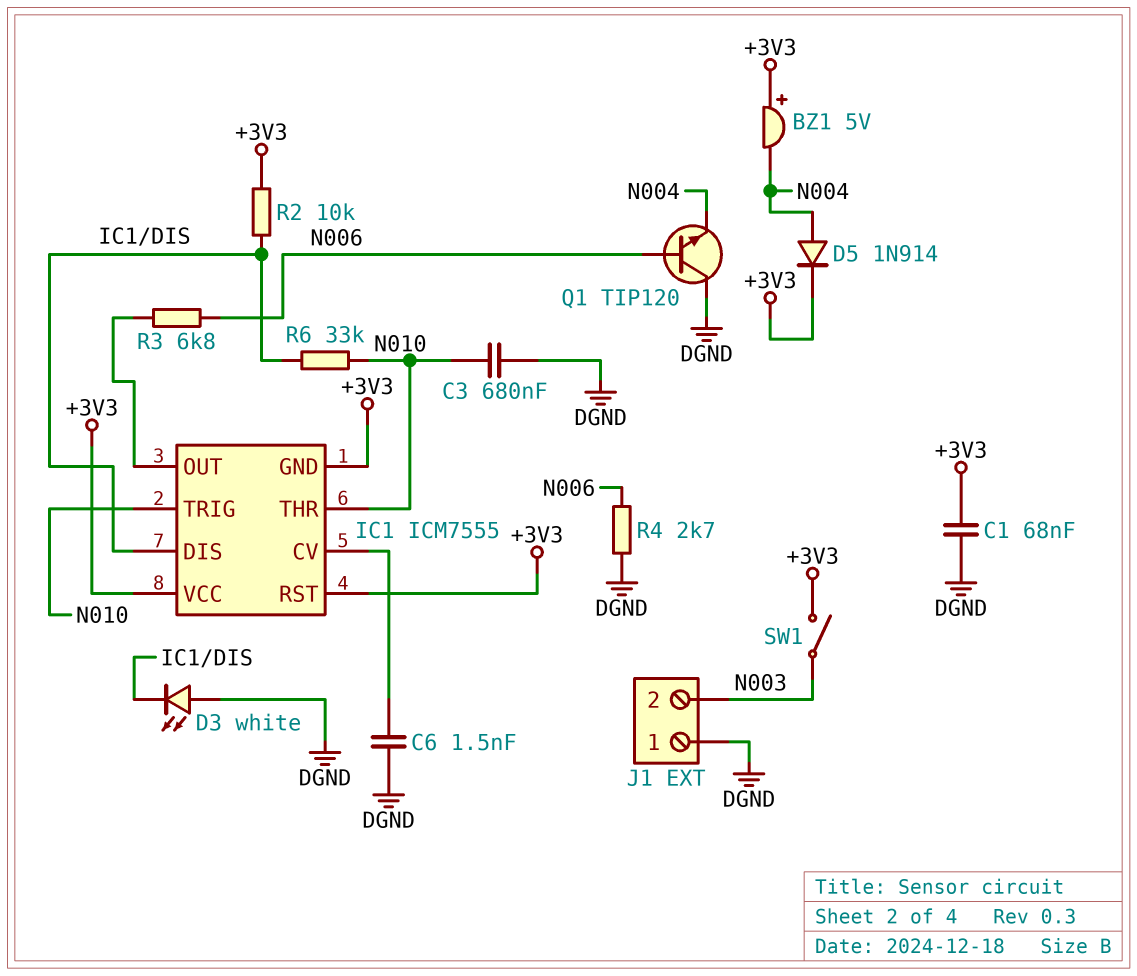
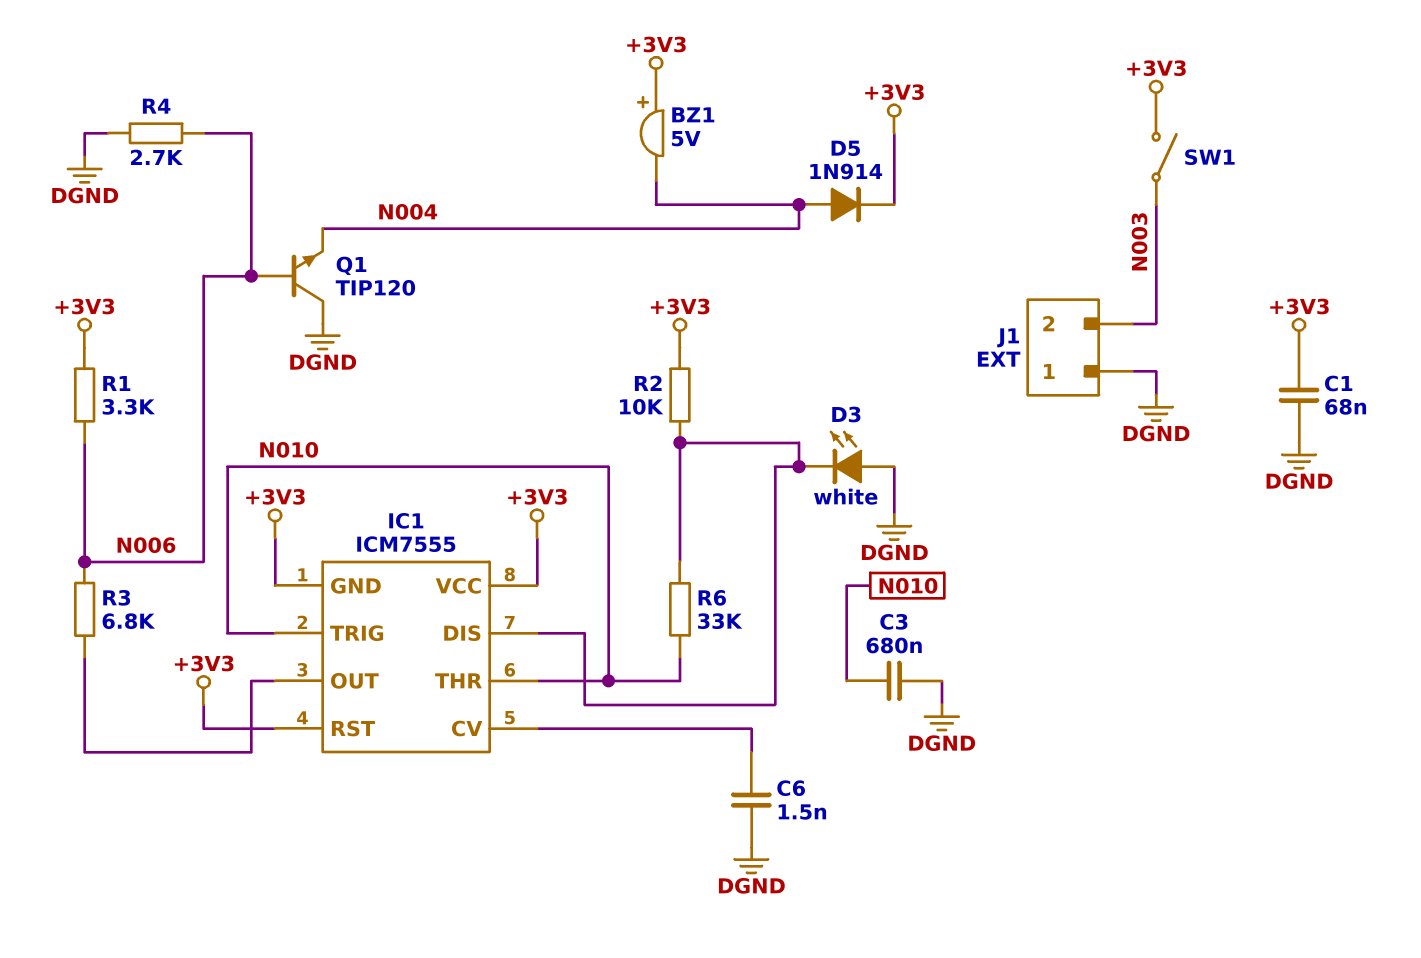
R1: none -> 3.3k (+3V3, N006)

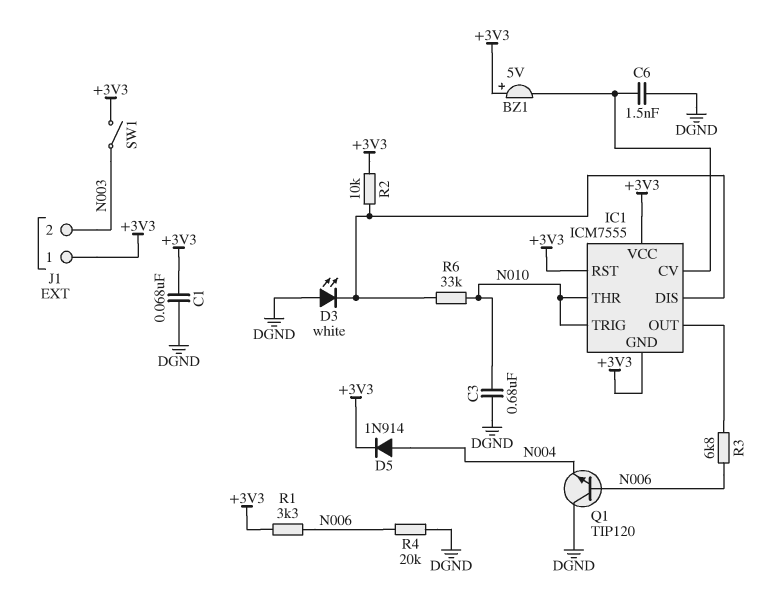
BZ1: buzzer 5V (plus +3V3, minus N004) -> buzzer 5V (plus +3V3, minus IC1/CV)
J1 pin 1: DGND -> +3V3
R4: 2.7k (DGND, N006) -> 20k (DGND, N006)

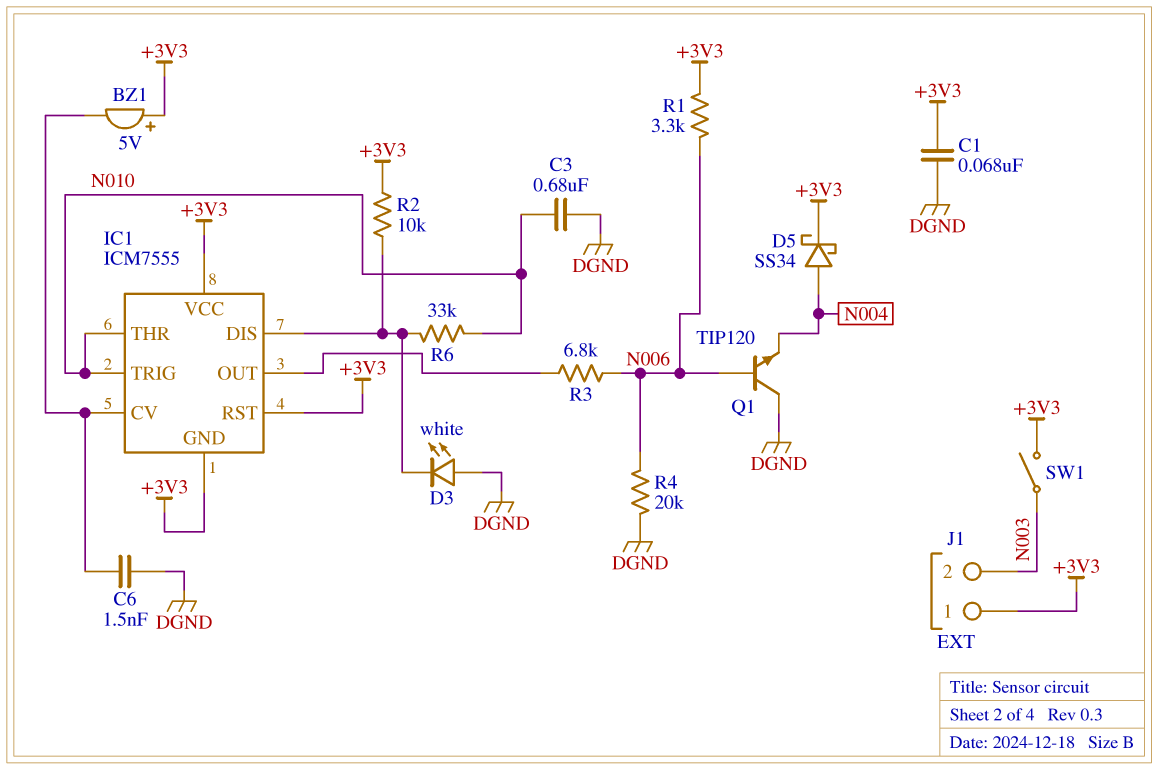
D5: diode 1N914 (A N004, K +3V3) -> schottky SS34 (A N004, K +3V3)

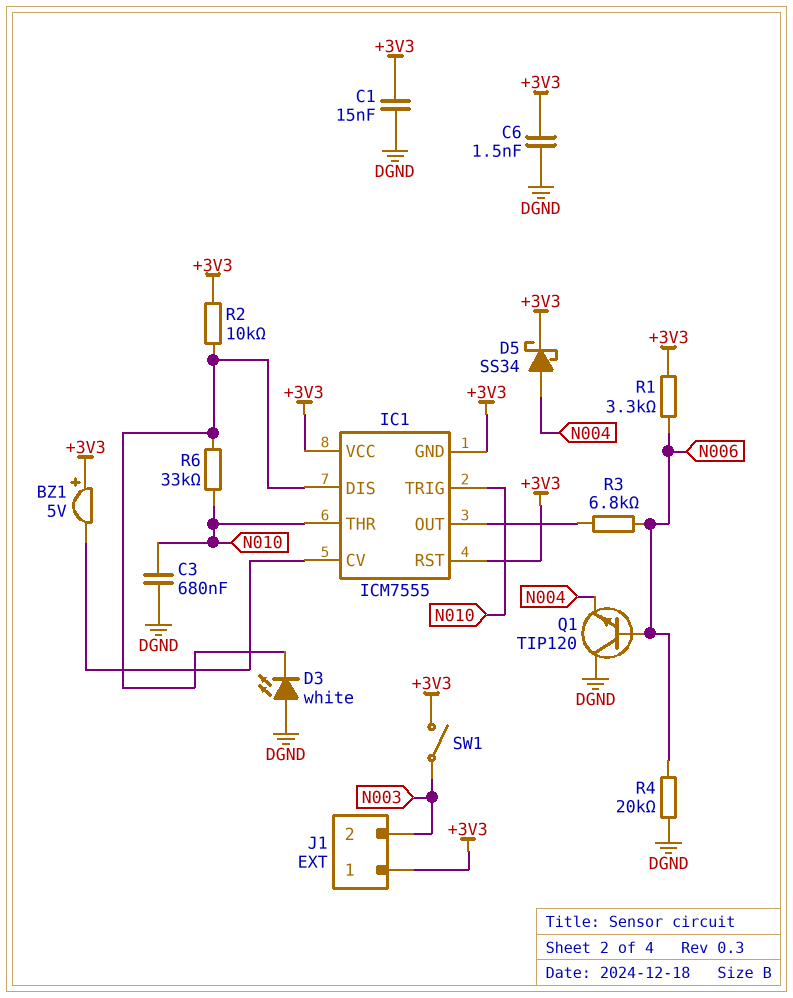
C1: 68nF (+3V3, DGND) -> 15nF (+3V3, DGND)
C6: 1.5nF (DGND, IC1/CV) -> 1.5nF (+3V3, DGND)

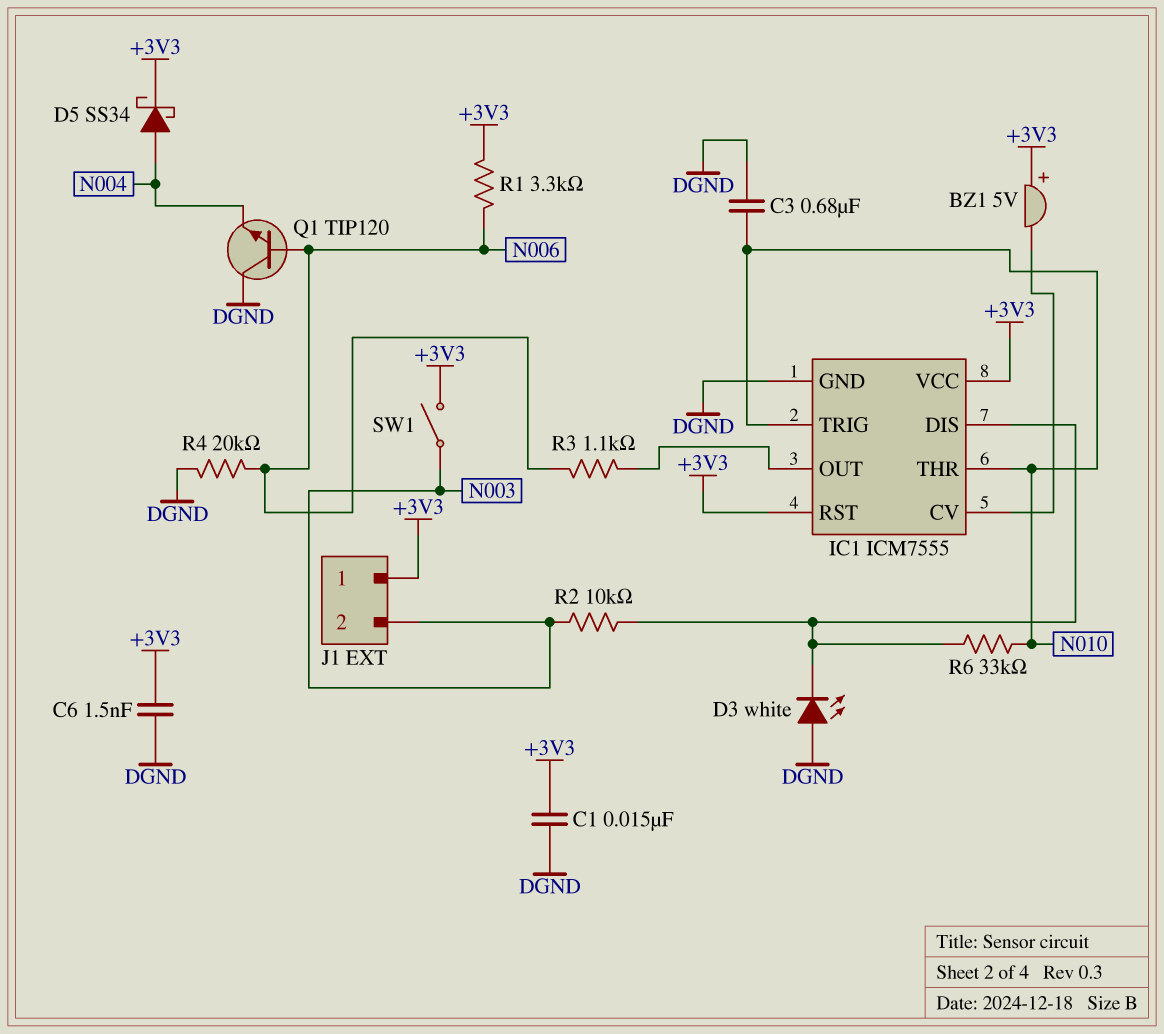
IC1 pin GND: +3V3 -> DGND
R2: 10k (+3V3, IC1/DIS) -> 10k (IC1/DIS, N003)
R3: 6.8k (IC1/OUT, N006) -> 1.1k (IC1/OUT, N006)

